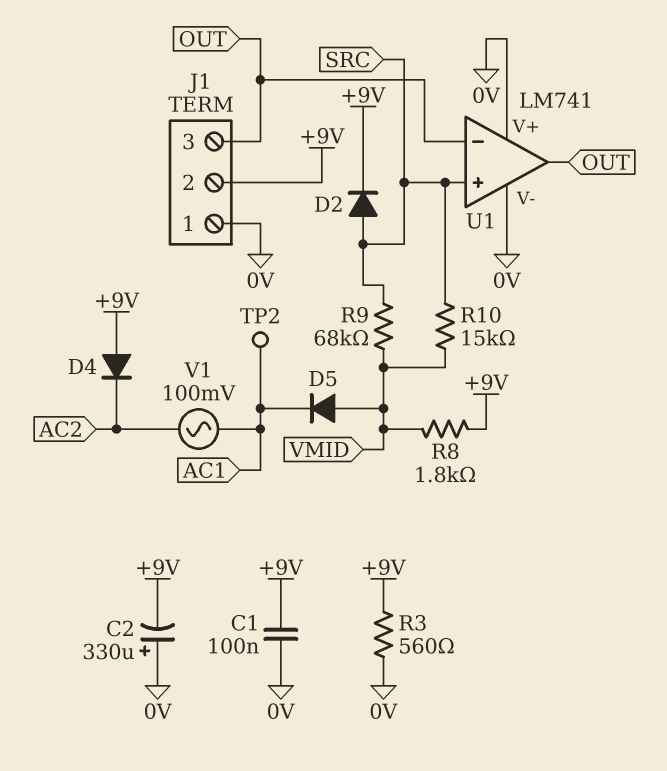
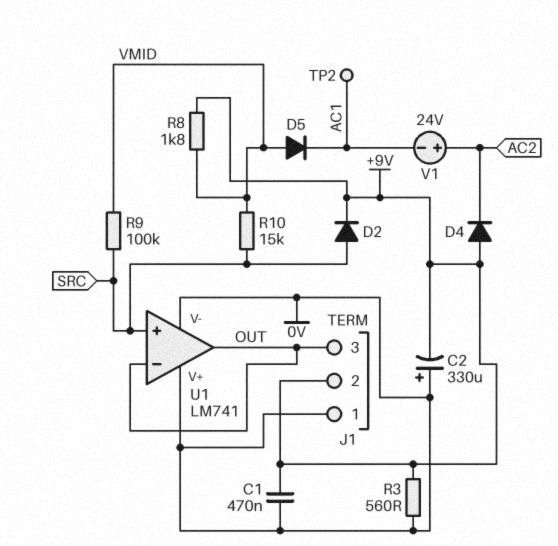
C1: 100nF (+9V, 0V) -> 470nF (+9V, 0V)
R9: 68k (SRC, VMID) -> 100k (SRC, VMID)
V1: AC 100mV (AC1, AC2) -> 24V (plus AC2, minus AC1)

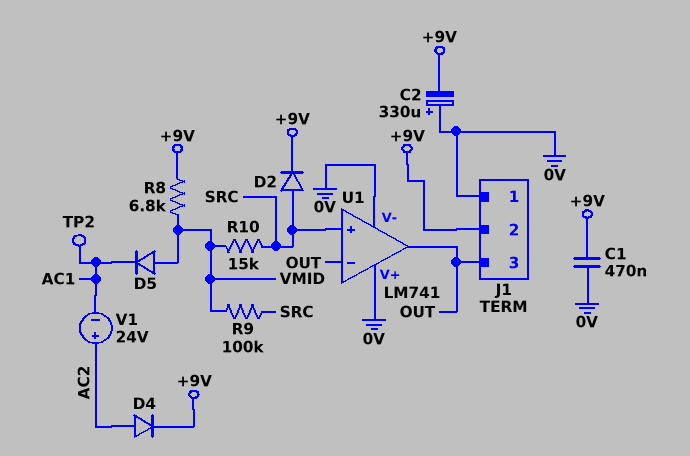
D4: diode (A +9V, K AC2) -> diode (A AC2, K +9V)
R3: 560 (+9V, 0V) -> none
R8: 1.8k (+9V, VMID) -> 6.8k (+9V, VMID)

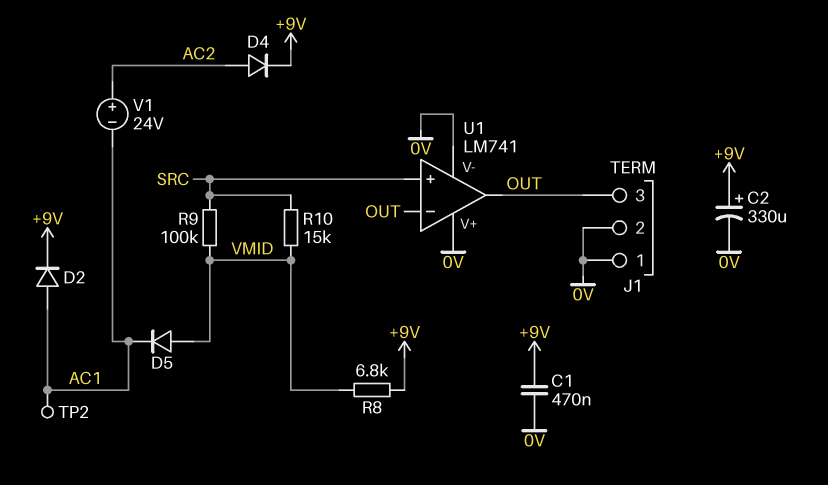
C2: 330uF (plus 0V, minus +9V) -> 330uF (plus +9V, minus 0V)
D2: diode (A SRC, K +9V) -> diode (A AC1, K +9V)
J1 pin 2: +9V -> 0V

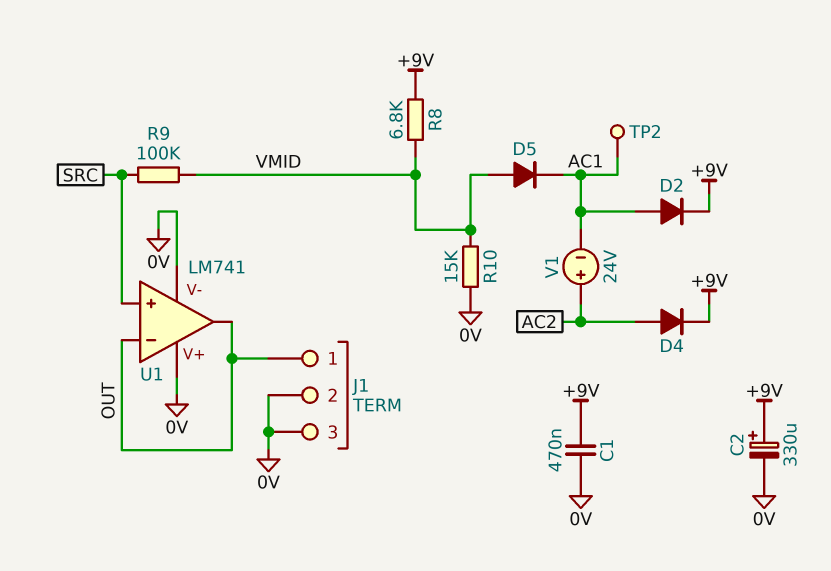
J1 pin 1: 0V -> OUT
J1 pin 3: OUT -> 0V
R10: 15k (SRC, VMID) -> 15k (0V, VMID)

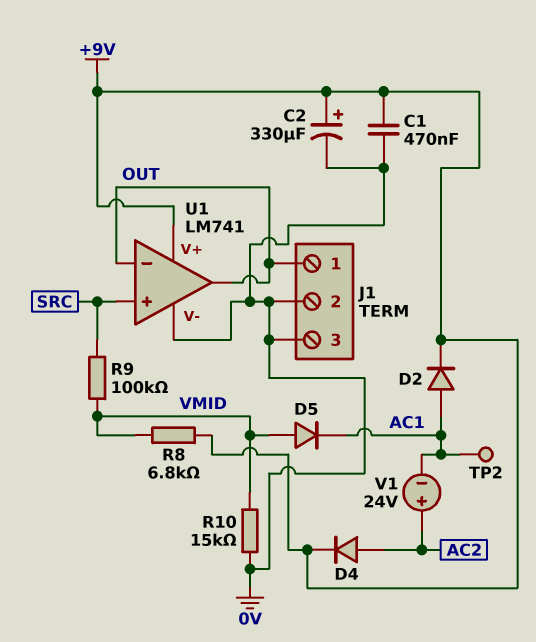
U1 pin V+: 0V -> +9V

